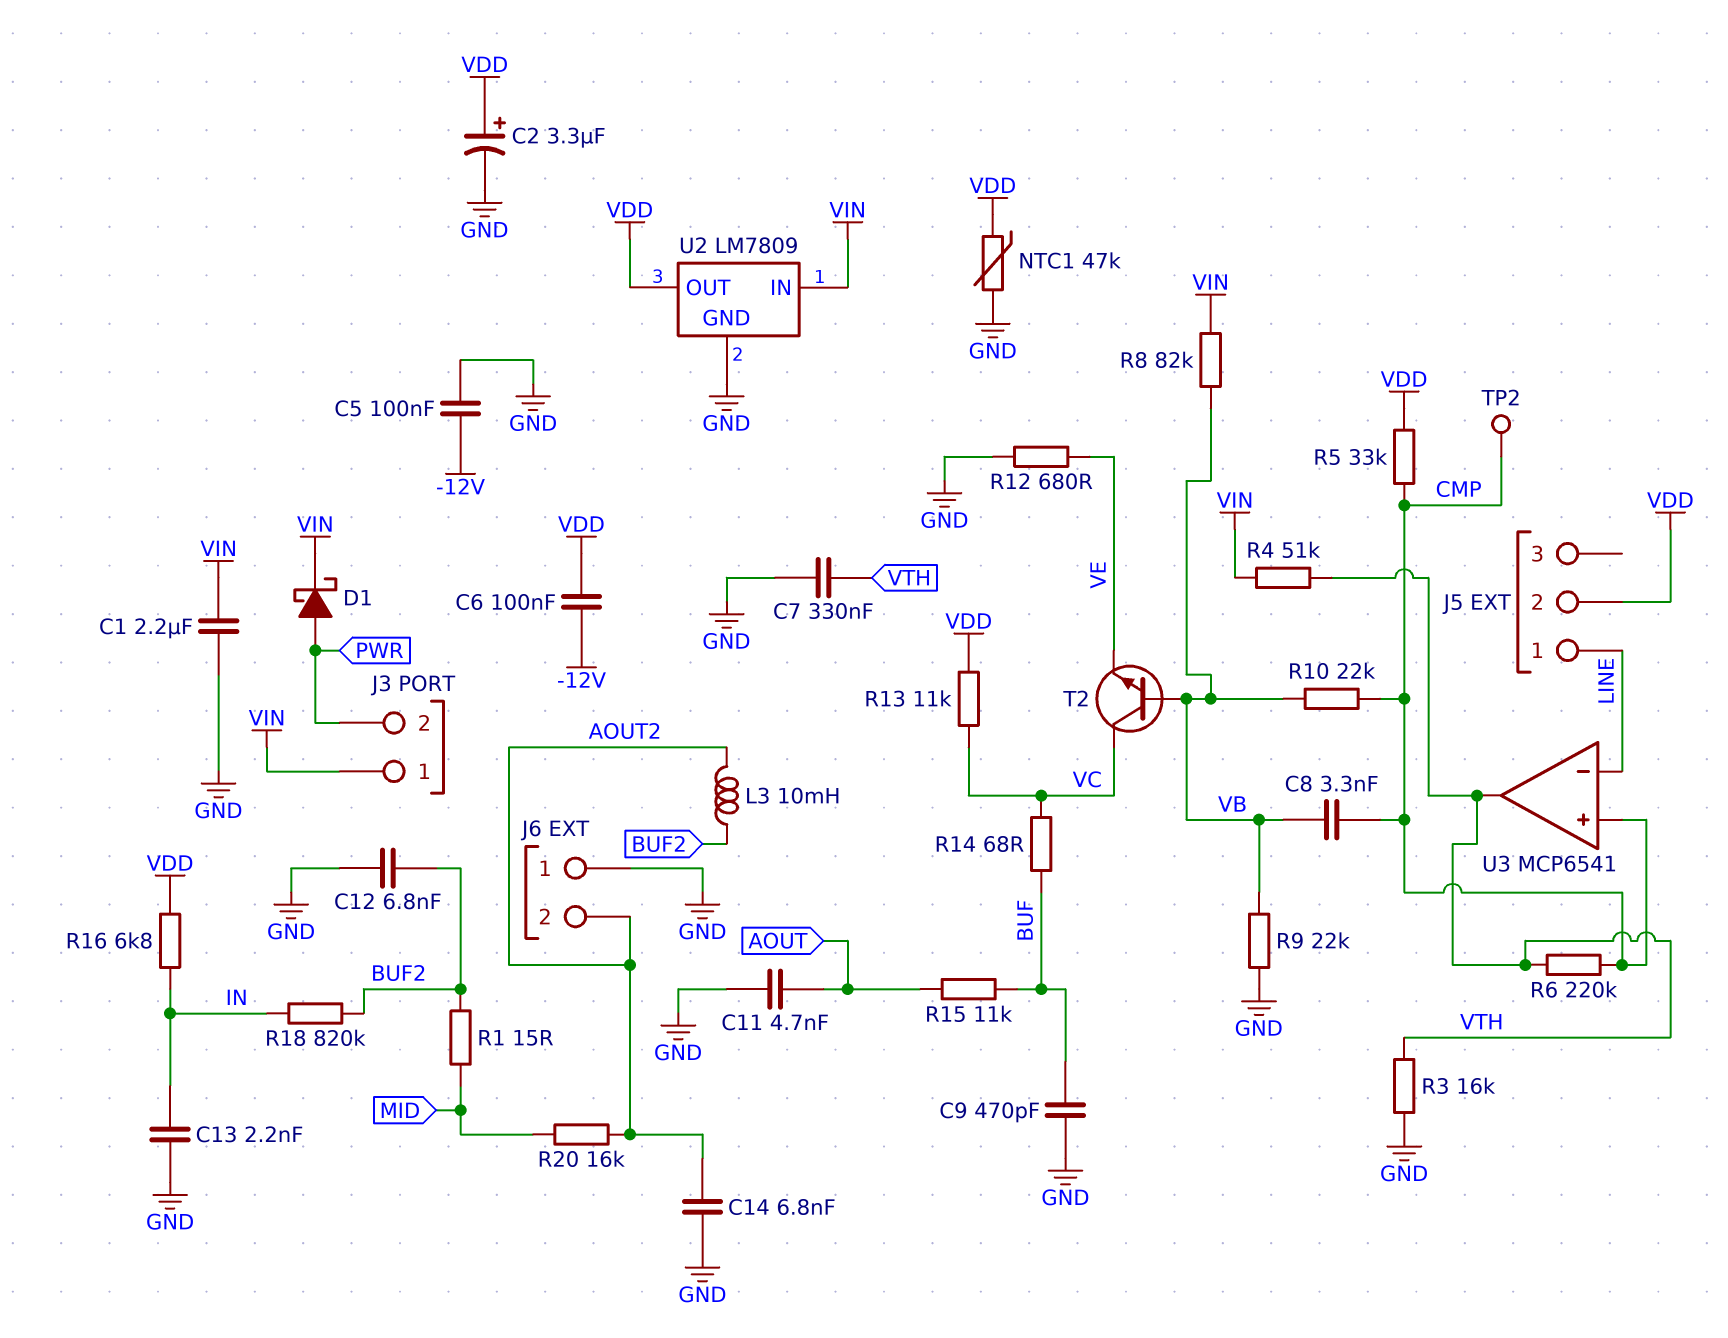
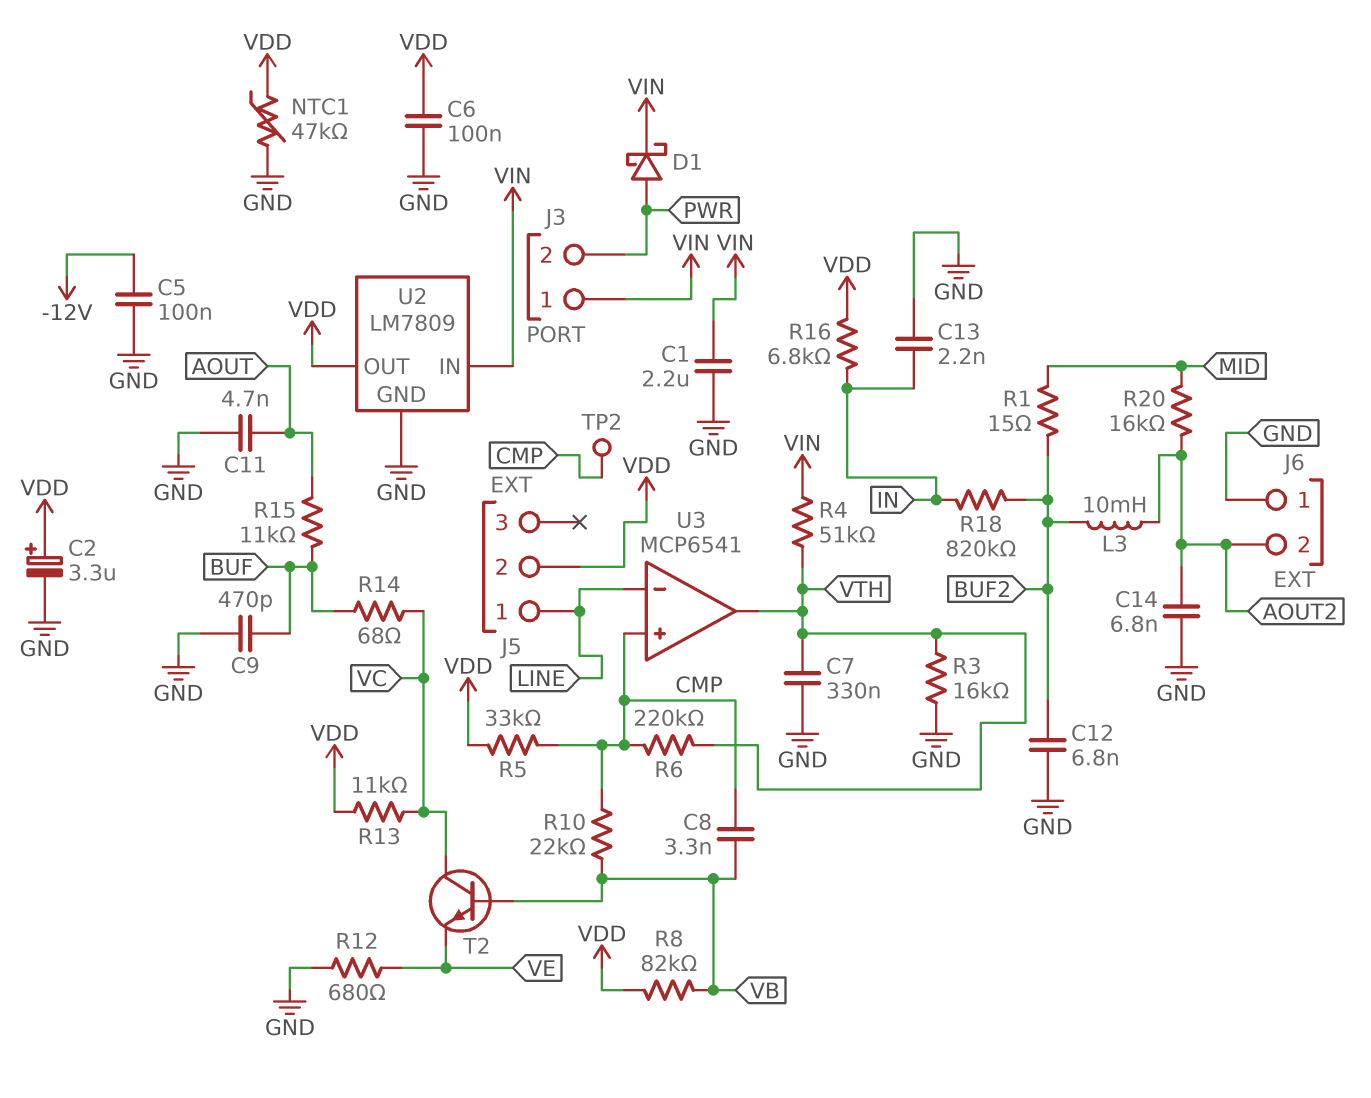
C6: 100nF (-12V, VDD) -> 100nF (GND, VDD)
R8: 82k (VB, VIN) -> 82k (VB, VDD)
R9: 22k (GND, VB) -> none

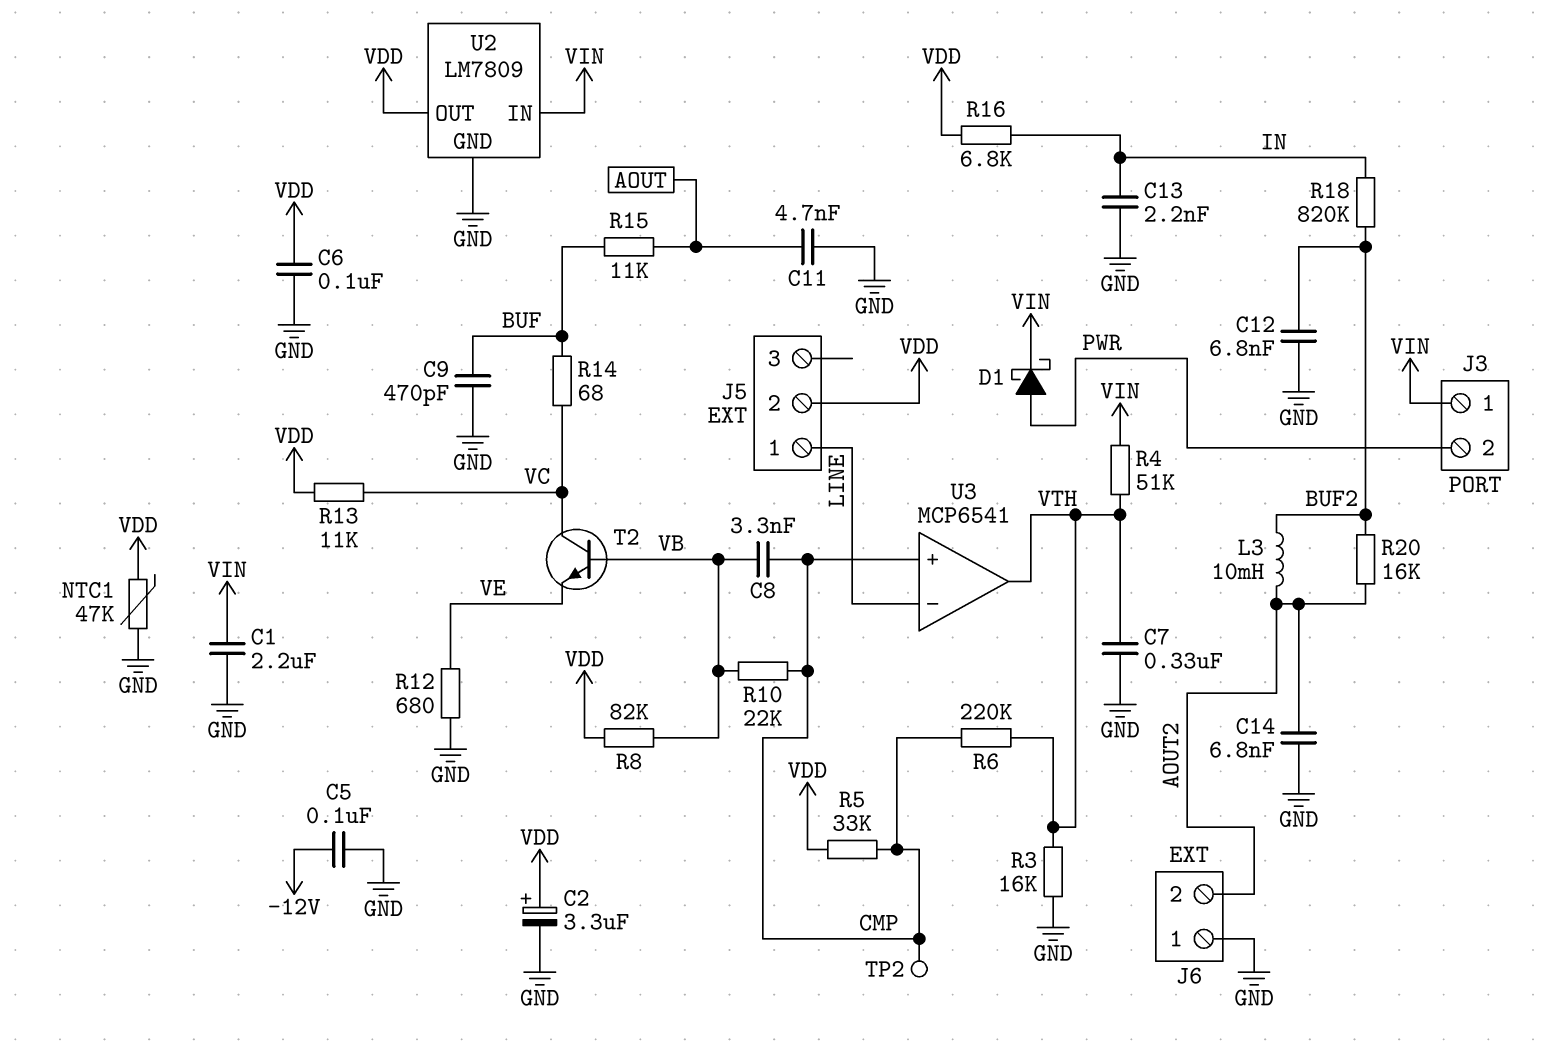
R1: 15 (BUF2, MID) -> none
R20: 16k (AOUT2, MID) -> 16k (AOUT2, BUF2)

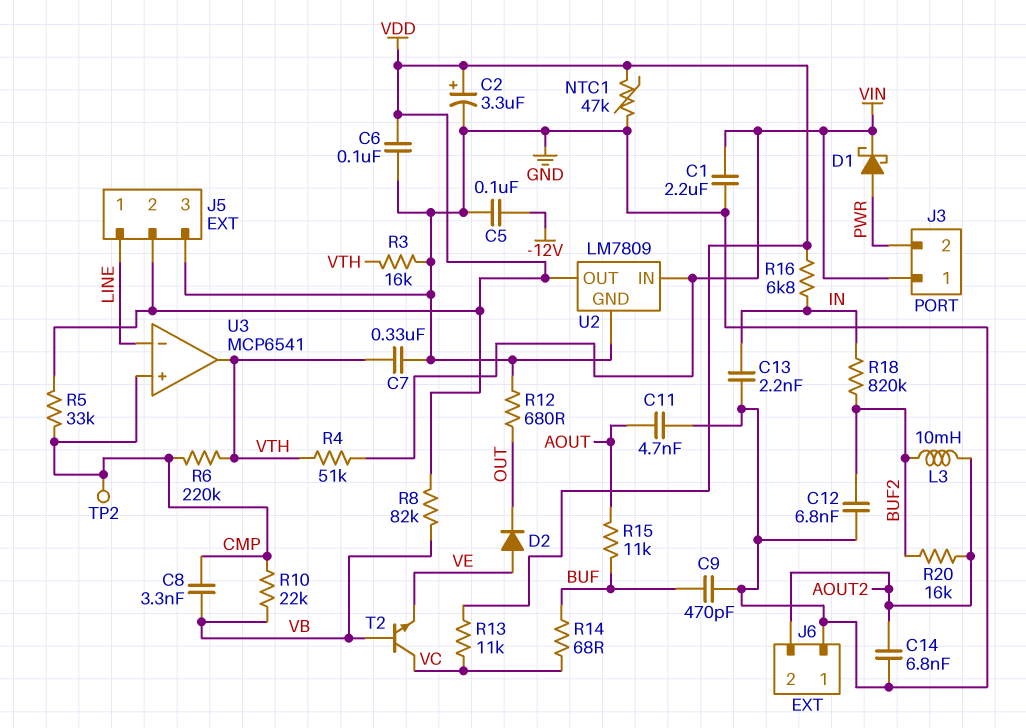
D2: none -> diode (A VE, K OUT)
J5 pin 3: none -> GND
R12: 680 (GND, VE) -> 680 (GND, OUT)

